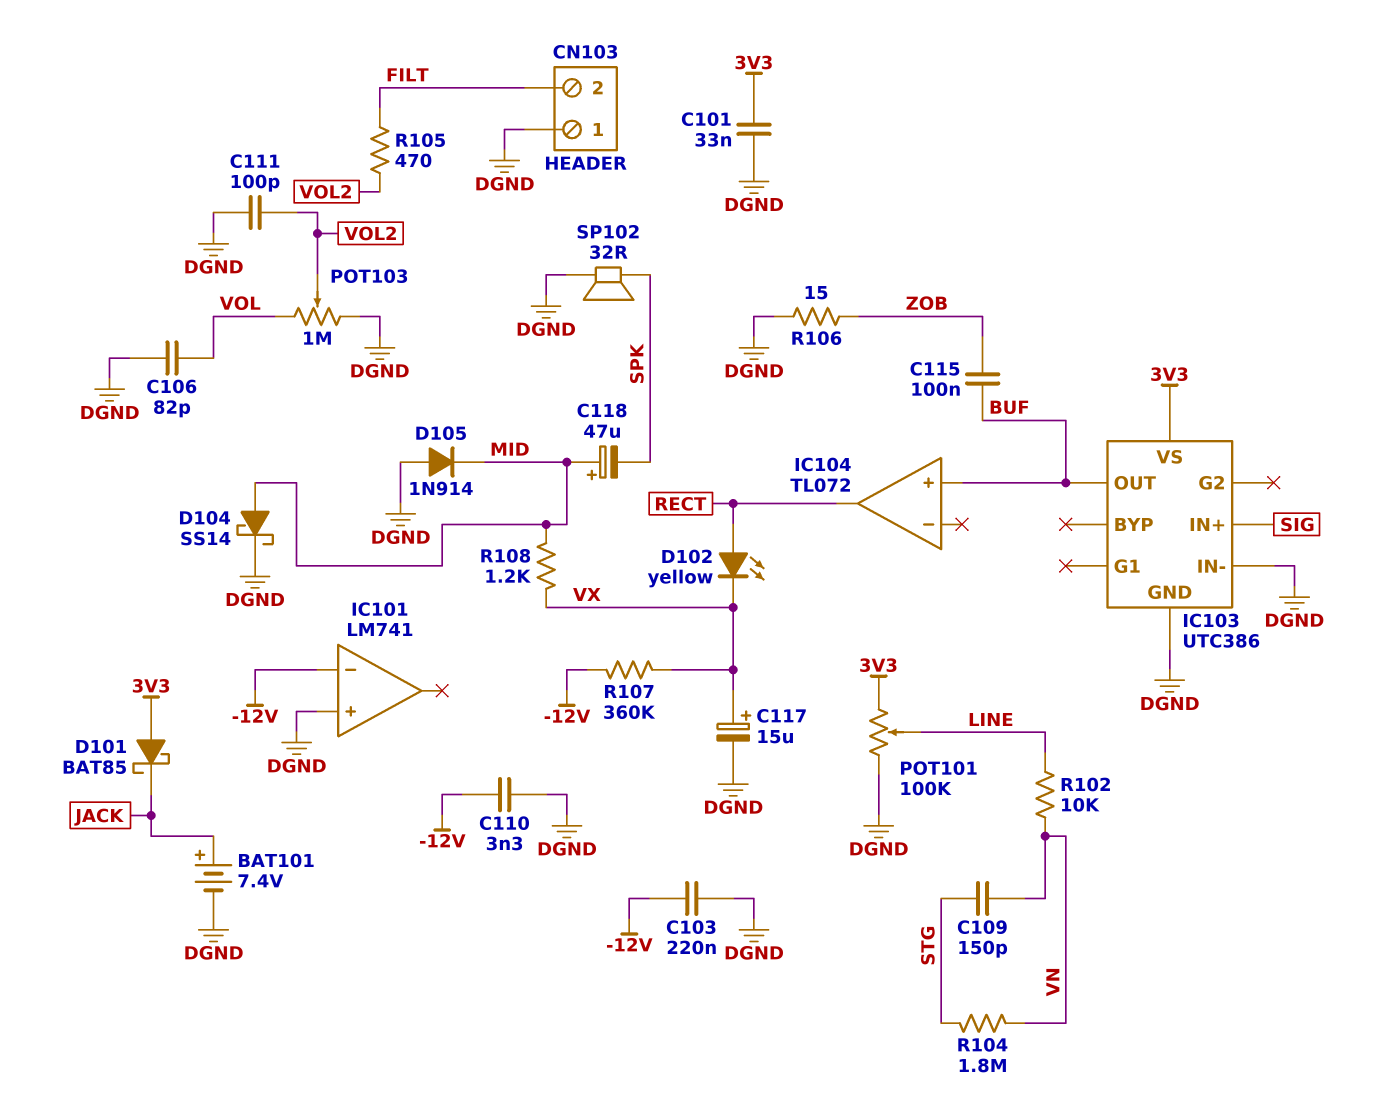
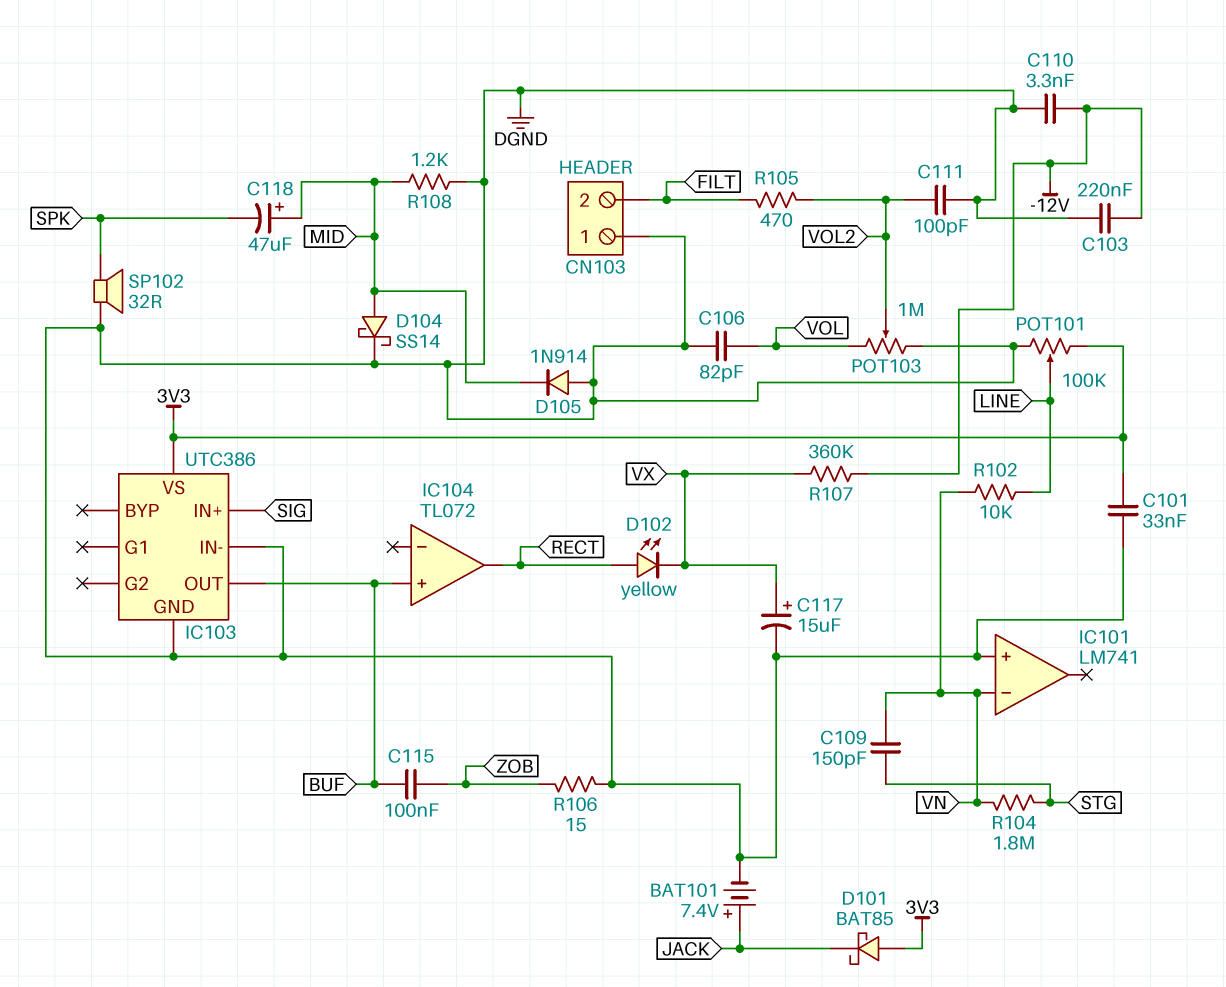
IC101 pin in-: -12V -> VN
R108: 1.2k (MID, VX) -> 1.2k (DGND, MID)

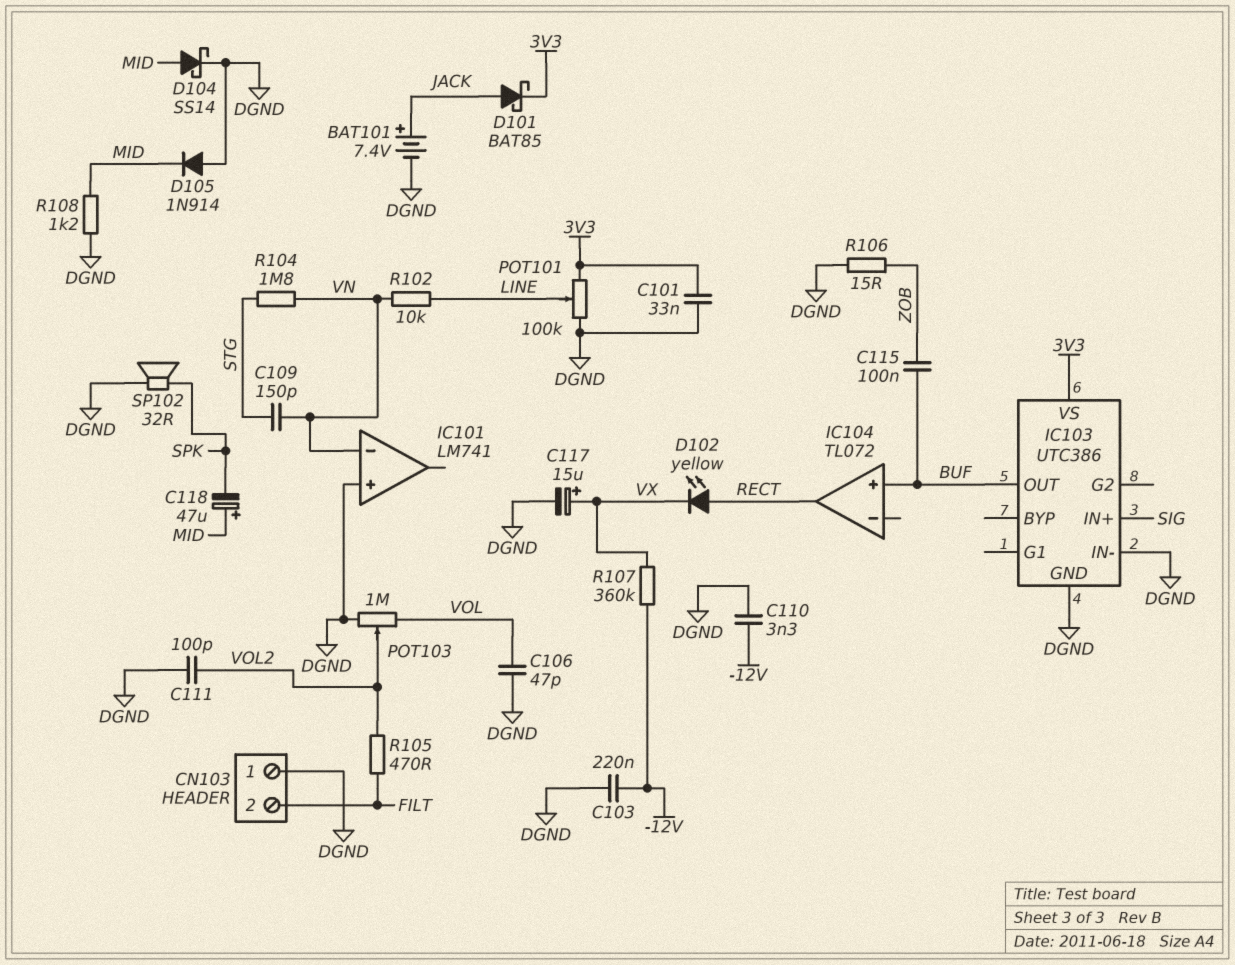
C106: 82pF (DGND, VOL) -> 47pF (DGND, VOL)
D101: schottky BAT85 (A 3V3, K JACK) -> schottky BAT85 (A JACK, K 3V3)

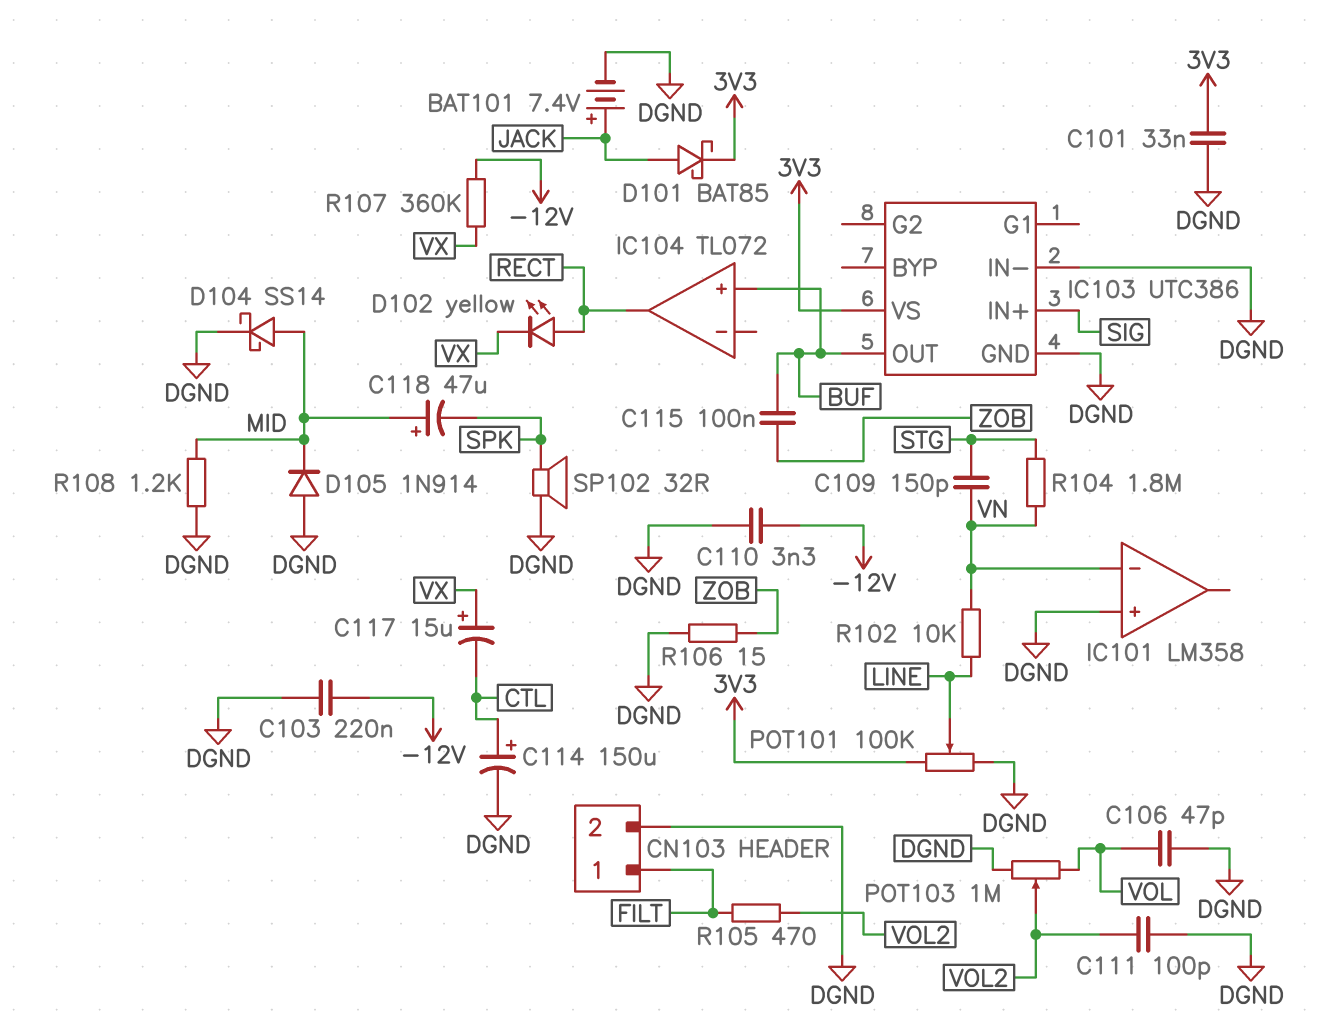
C114: none -> 150uF (plus CTL, minus DGND)
C117: 15uF (plus VX, minus DGND) -> 15uF (plus VX, minus CTL)
CN103 pin 1: DGND -> FILT
CN103 pin 2: FILT -> DGND
IC101: LM741 -> LM358

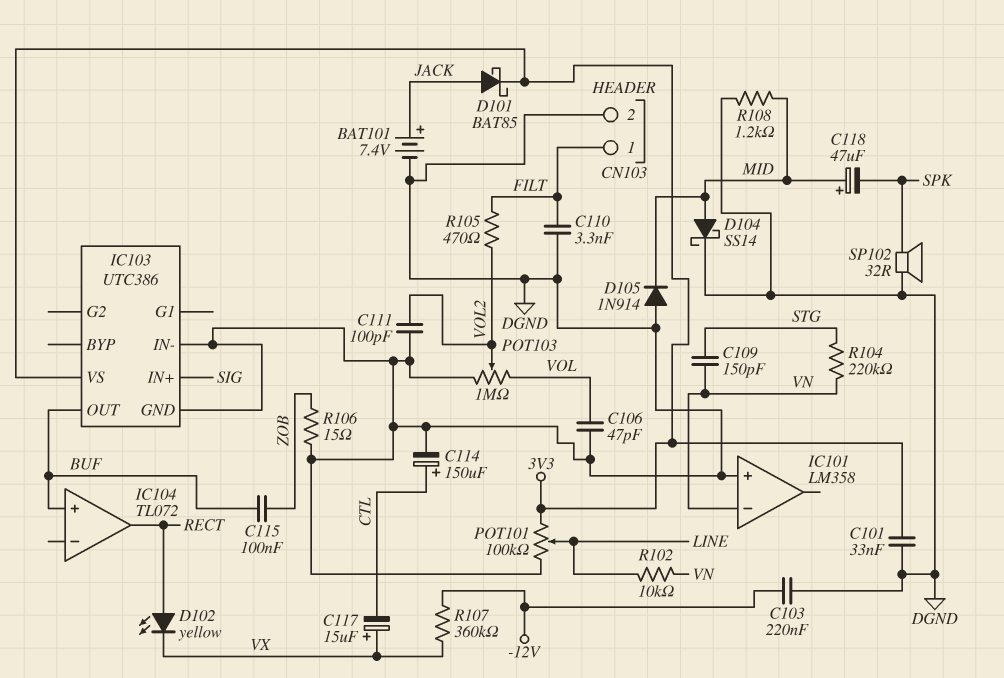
C110: 3.3nF (-12V, DGND) -> 3.3nF (DGND, FILT)
R104: 1.8M (STG, VN) -> 220k (STG, VN)

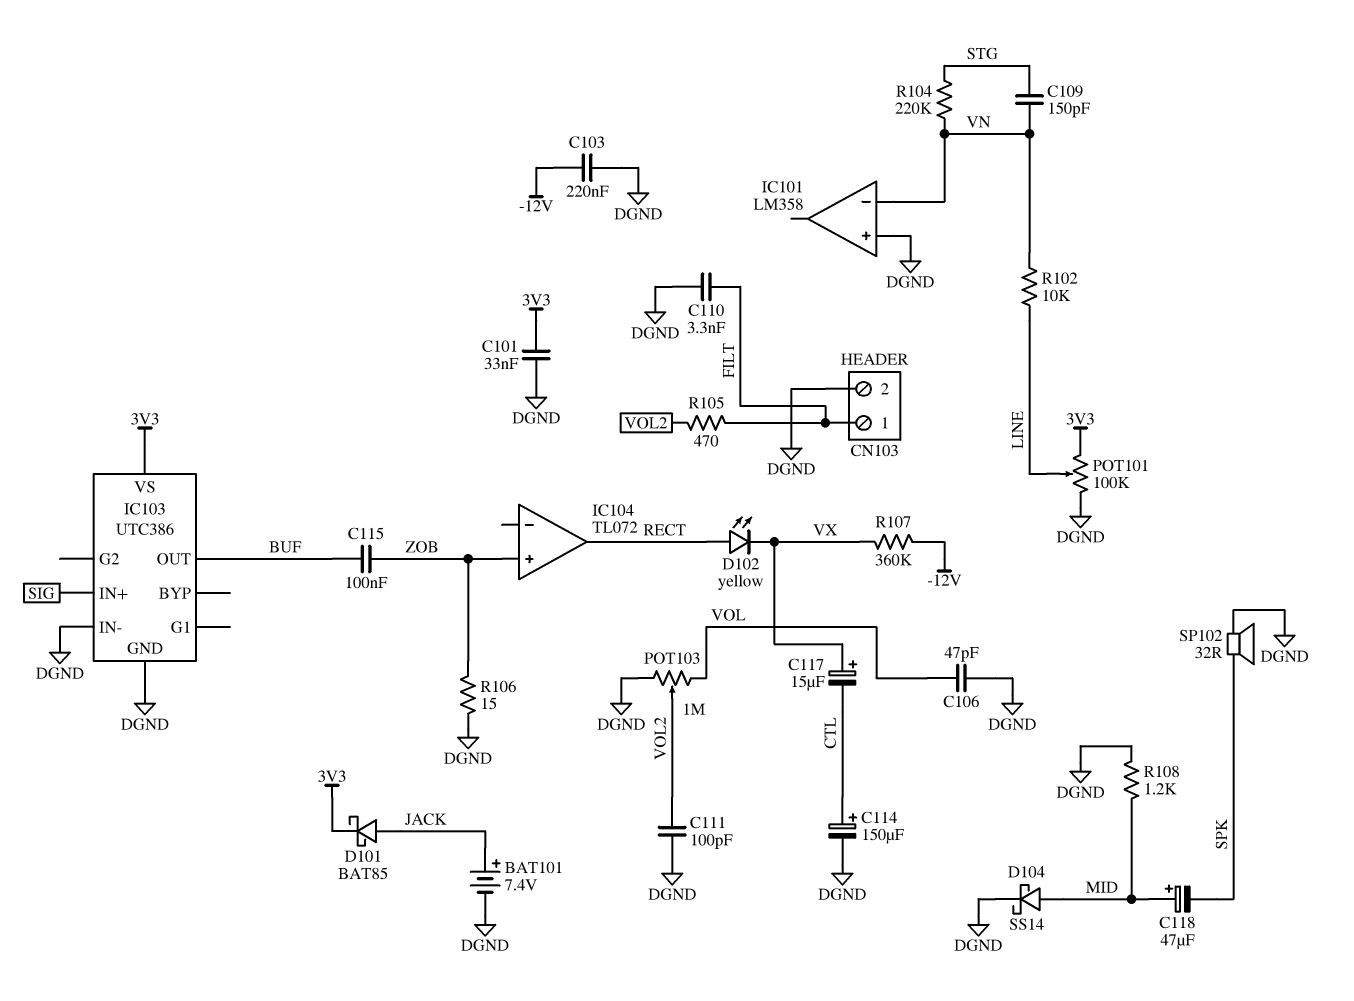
D105: diode 1N914 (A DGND, K MID) -> none
IC104 pin in+: BUF -> ZOB

